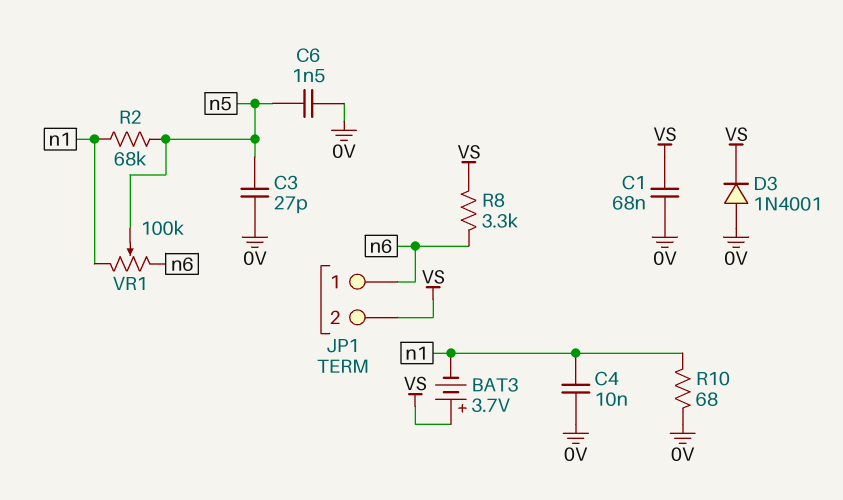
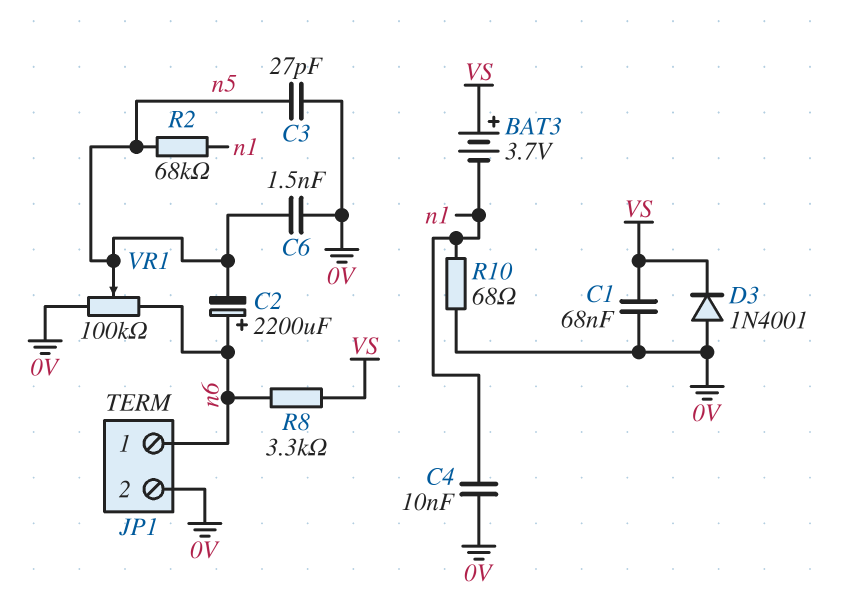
C2: none -> 2200uF (plus n6, minus n5)
JP1 pin 2: VS -> 0V
VR1: 100k (n1, n6, wiper n5) -> 100k (0V, n6, wiper n5)

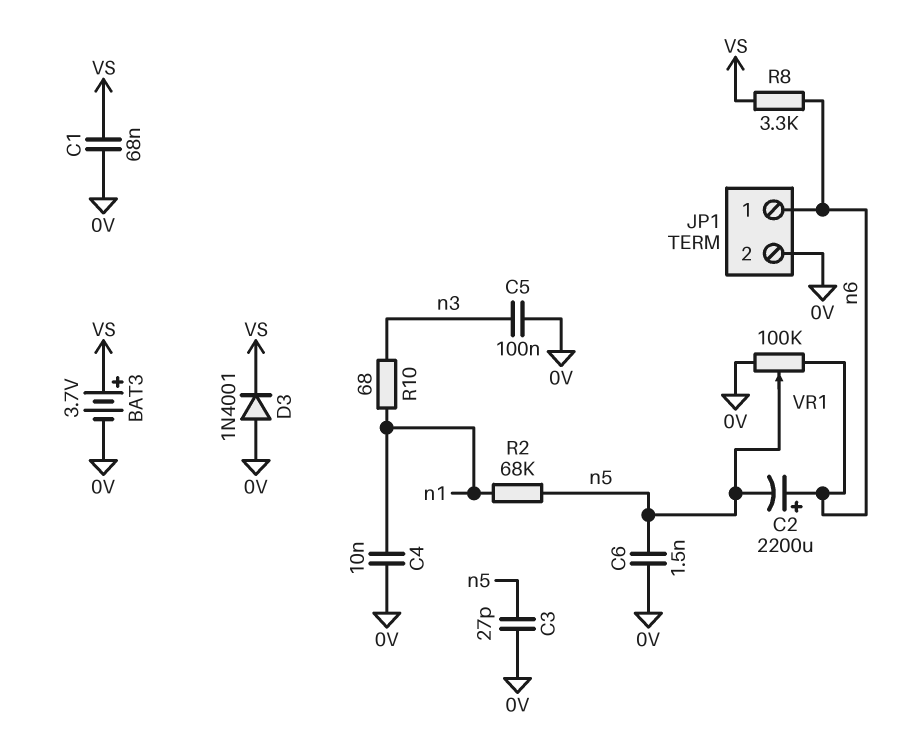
BAT3: 3.7V (plus VS, minus n1) -> 3.7V (plus VS, minus 0V)
C5: none -> 100nF (0V, n3)
R10: 68 (0V, n1) -> 68 (n1, n3)

